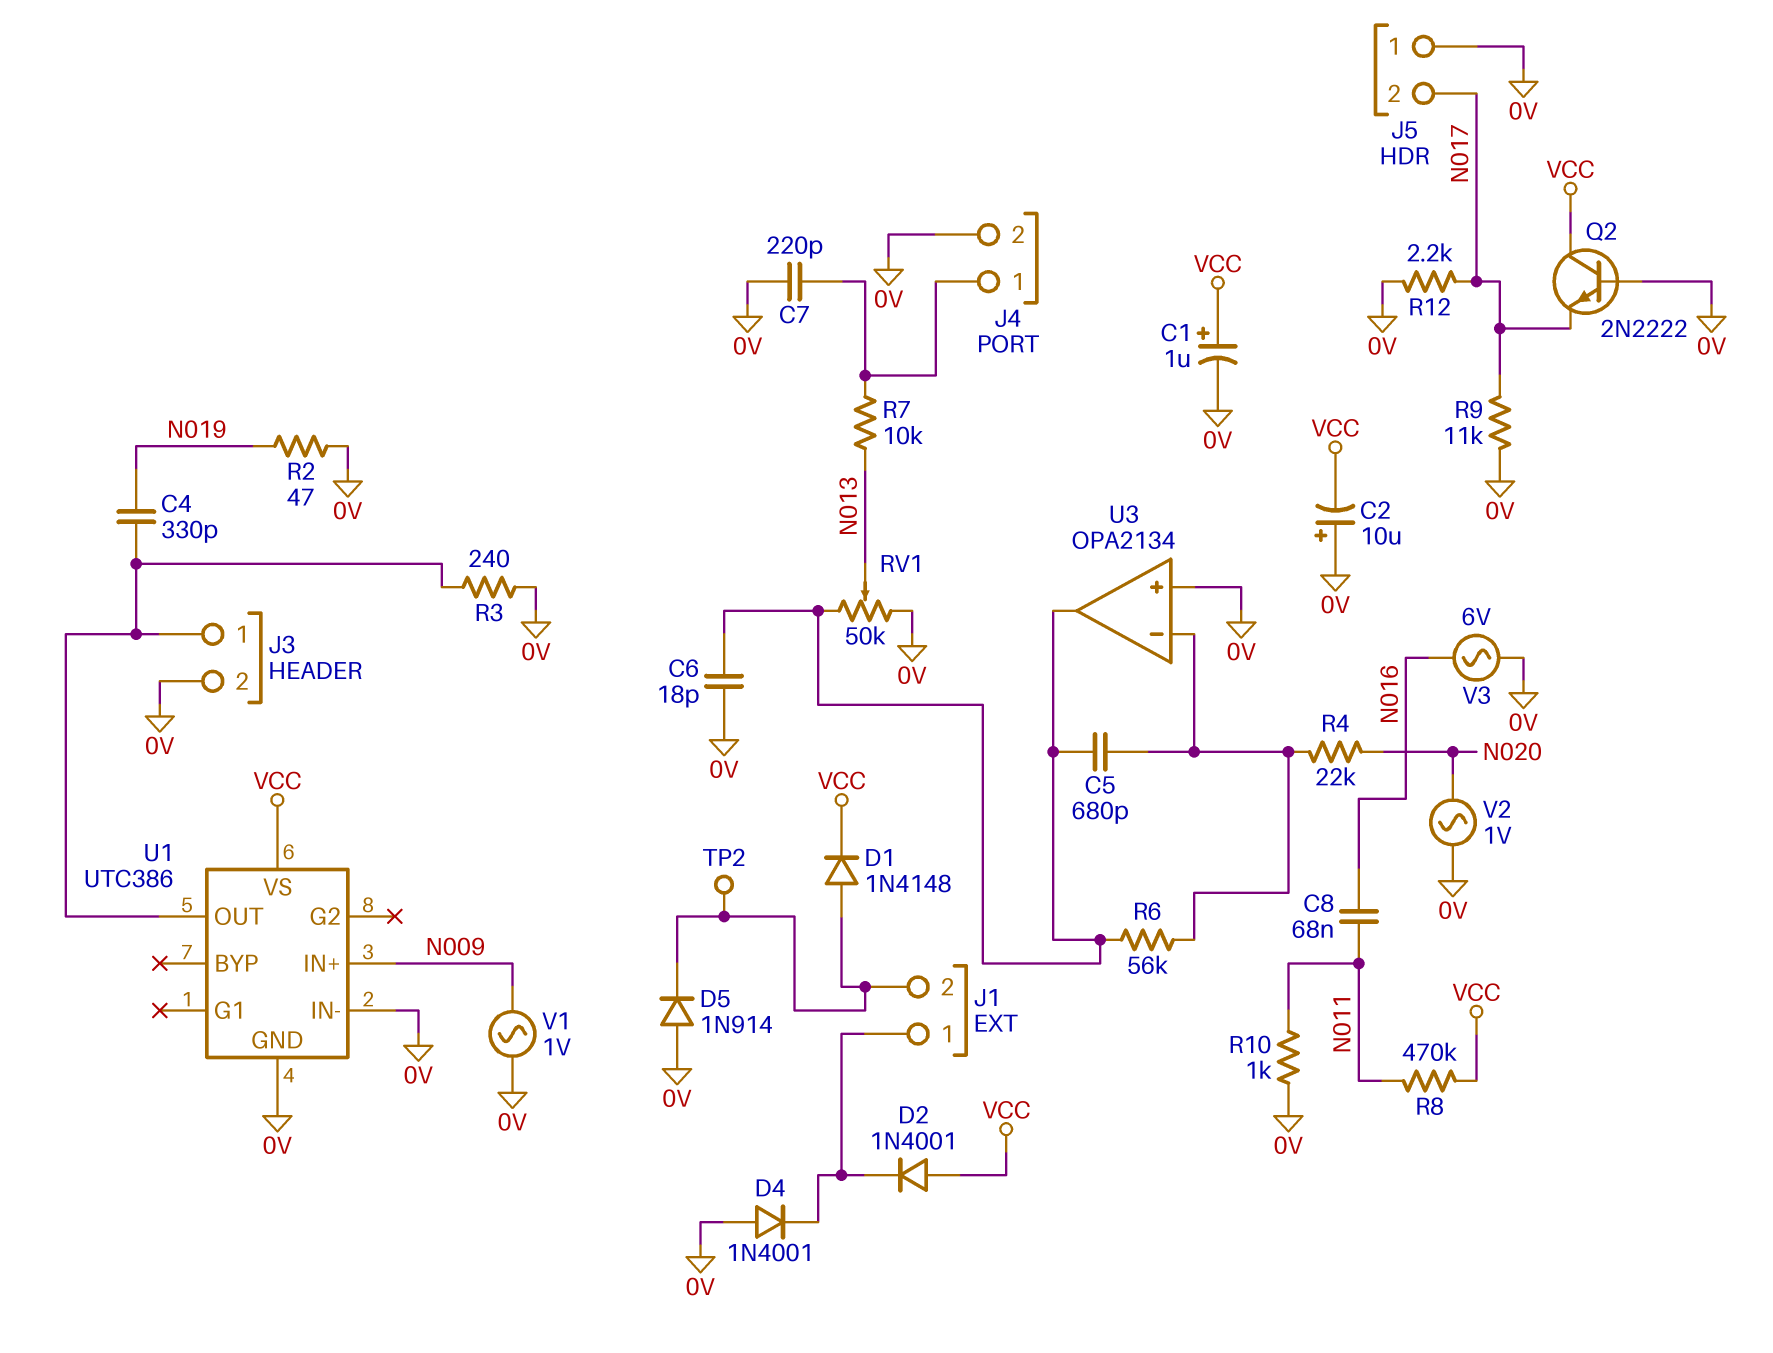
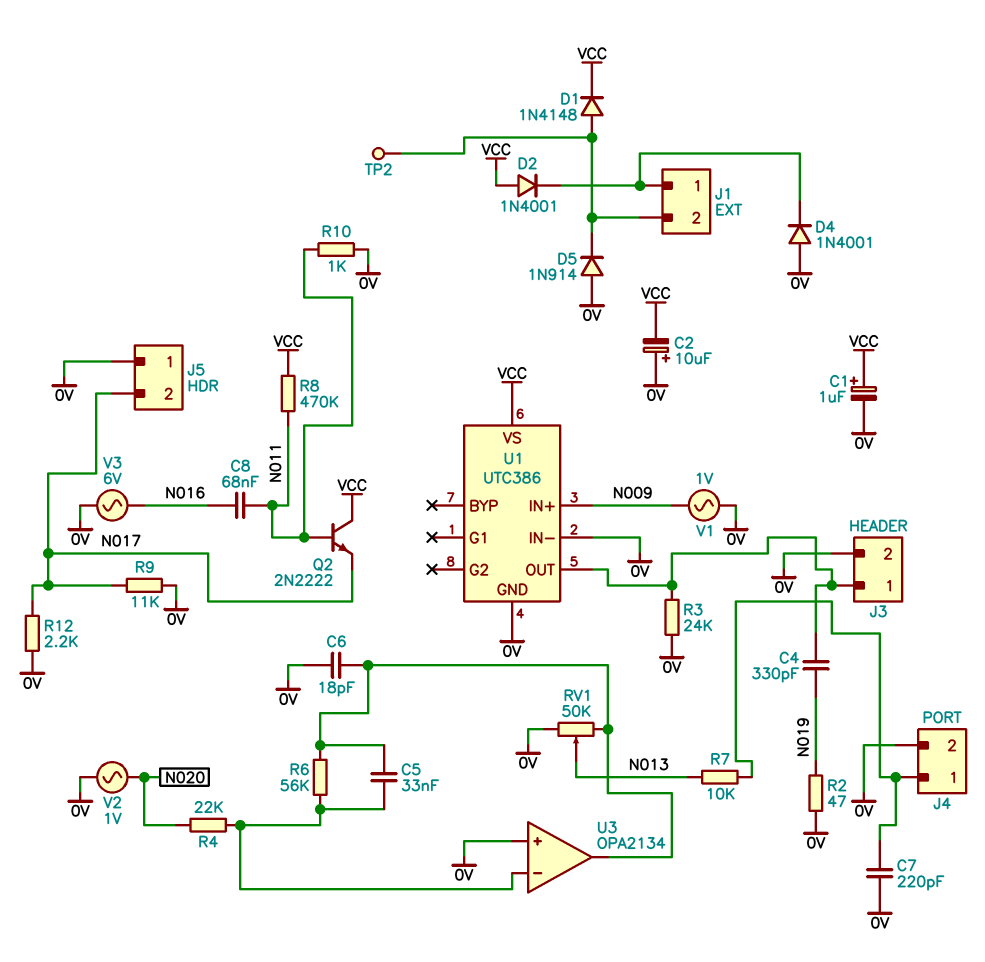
C5: 680pF (U3/in-, U3/out) -> 33nF (U3/in-, U3/out)
Q2: NPN 2N2222 (B 0V, C VCC, E N017) -> NPN 2N2222 (B N011, C VCC, E N017)
R3: 240 (0V, J3/1) -> 24k (0V, J3/1)

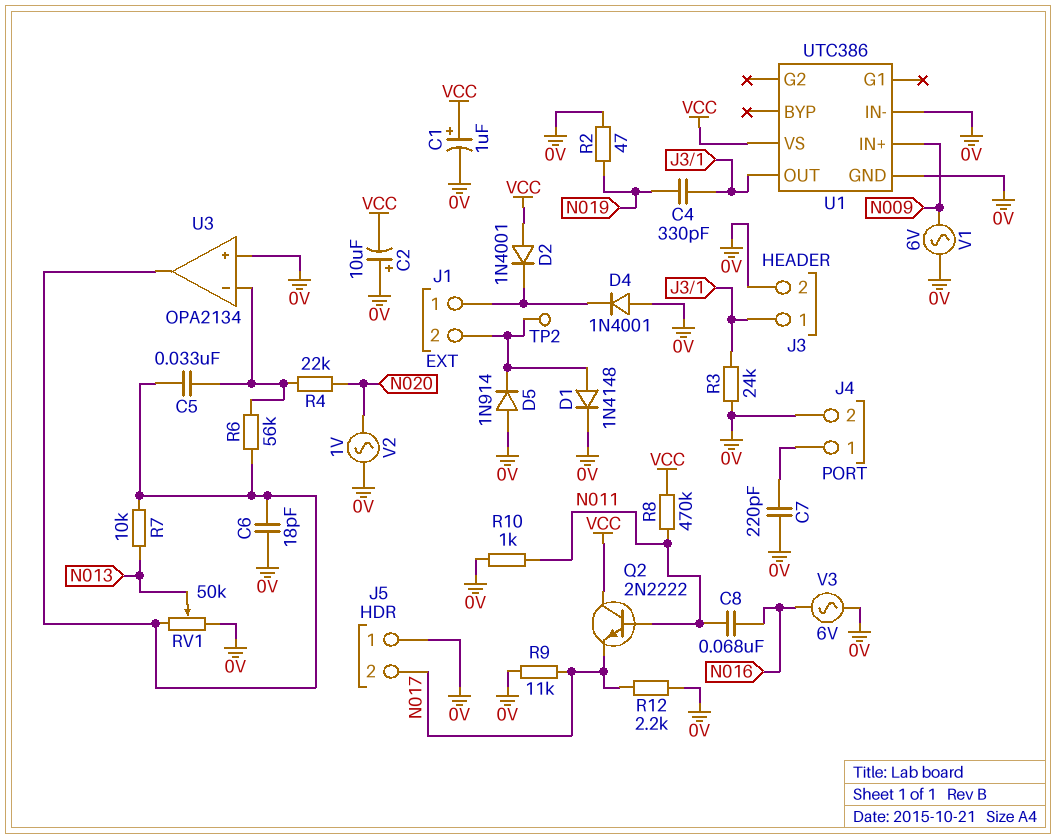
D1: diode 1N4148 (A J1/2, K VCC) -> diode 1N4148 (A J1/2, K 0V)
R7: 10k (J4/1, N013) -> 10k (N013, U3/out)
V1: AC 1V (0V, N009) -> AC 6V (0V, N009)

